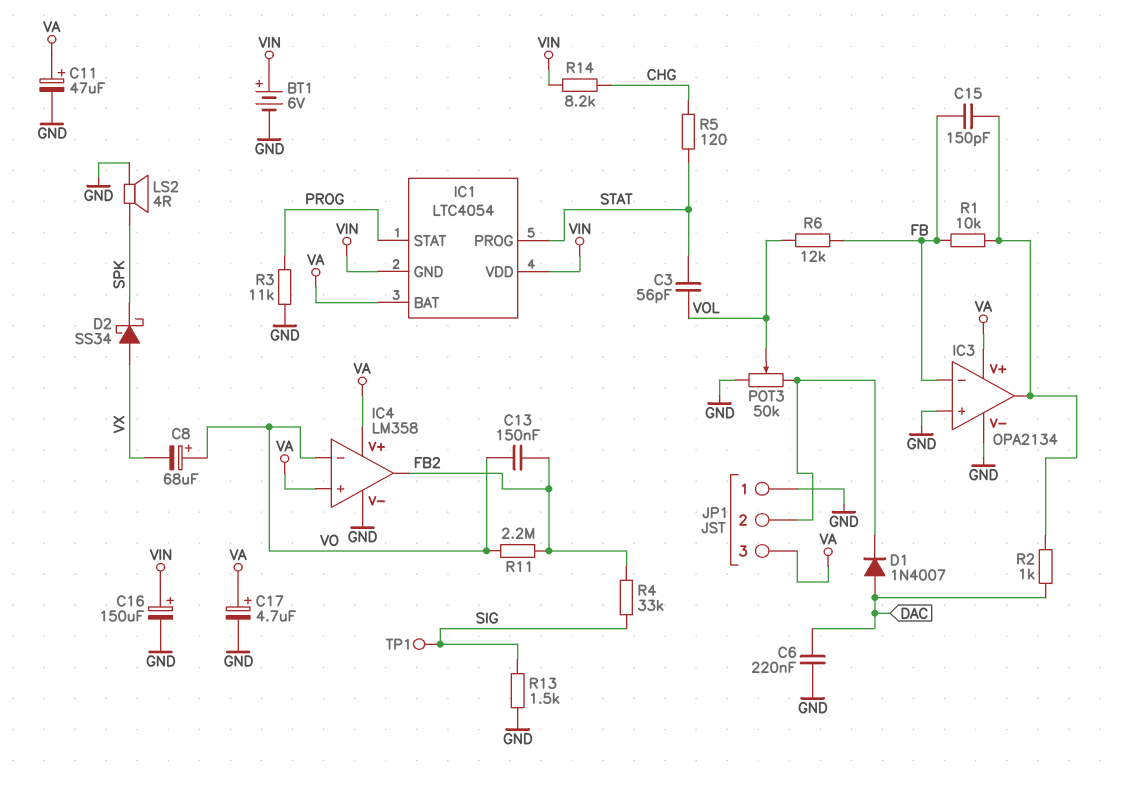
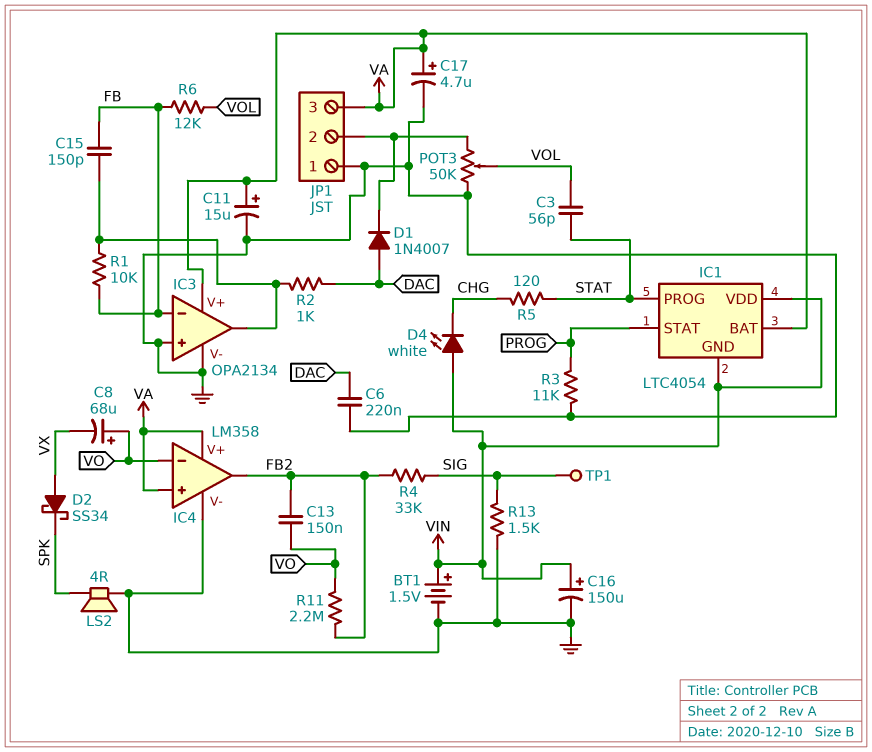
BT1: 6V (plus VIN, minus GND) -> 1.5V (plus VIN, minus GND)
C11: 47uF (plus VA, minus GND) -> 15uF (plus VA, minus GND)
D4: none -> LED white (A VIN, K CHG)
R14: 8.2k (CHG, VIN) -> none

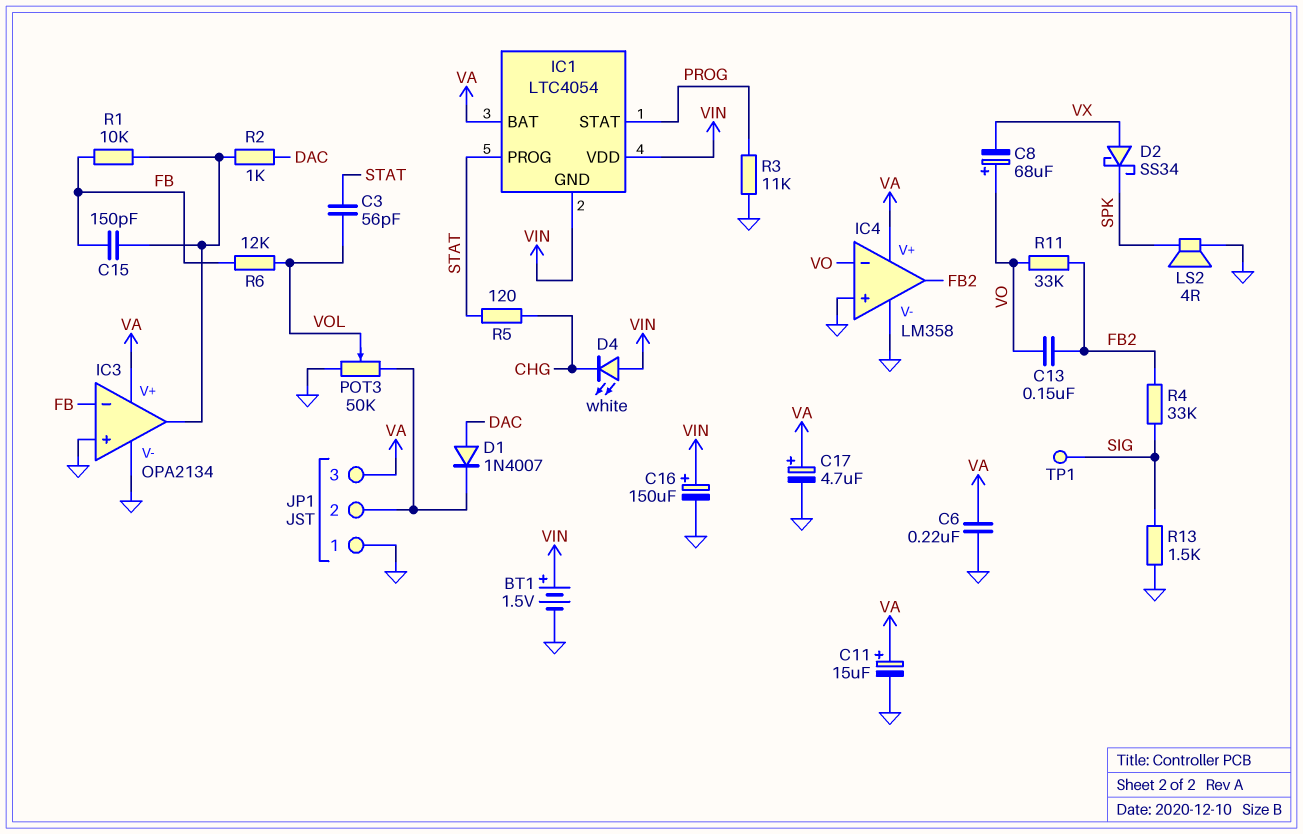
C6: 220nF (DAC, GND) -> 220nF (GND, VA)
IC4 pin in+: VA -> GND
R11: 2.2M (FB2, VO) -> 33k (FB2, VO)

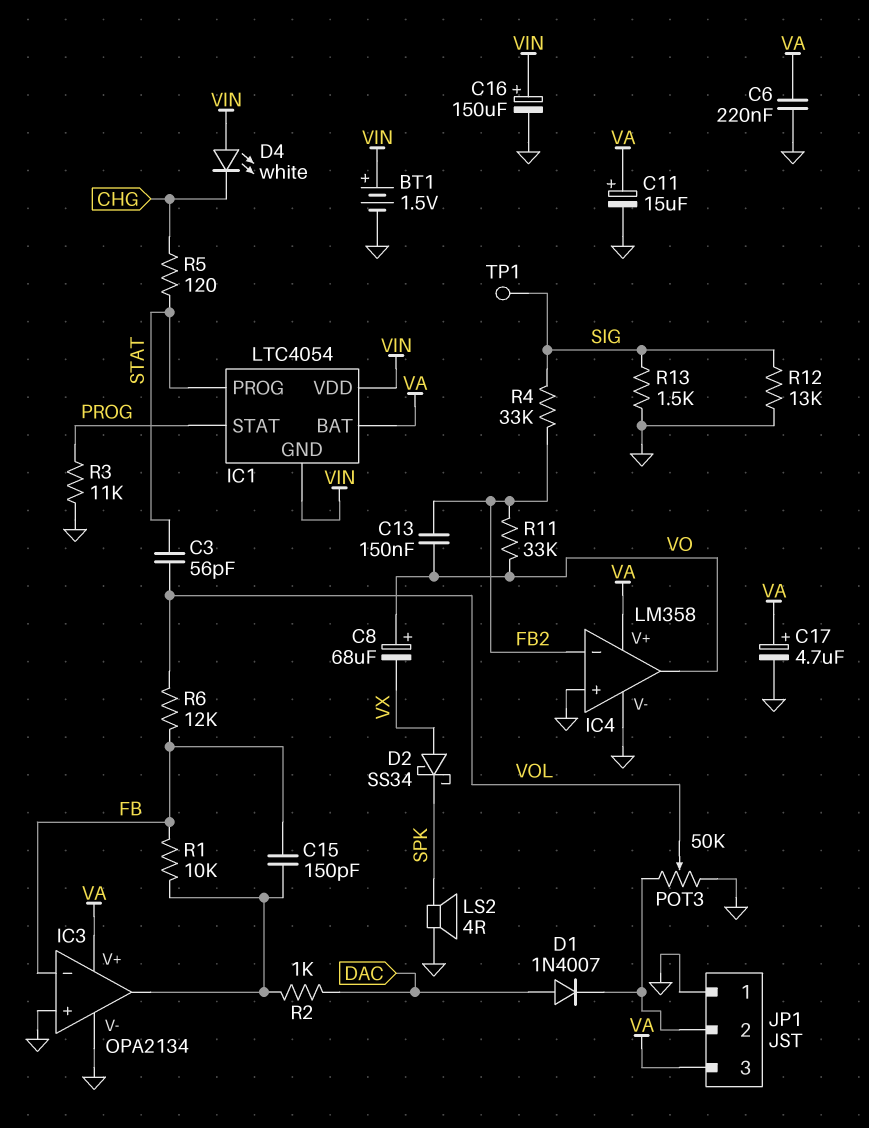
IC4 pin in-: VO -> FB2
IC4 pin out: FB2 -> VO
R12: none -> 13k (GND, SIG)

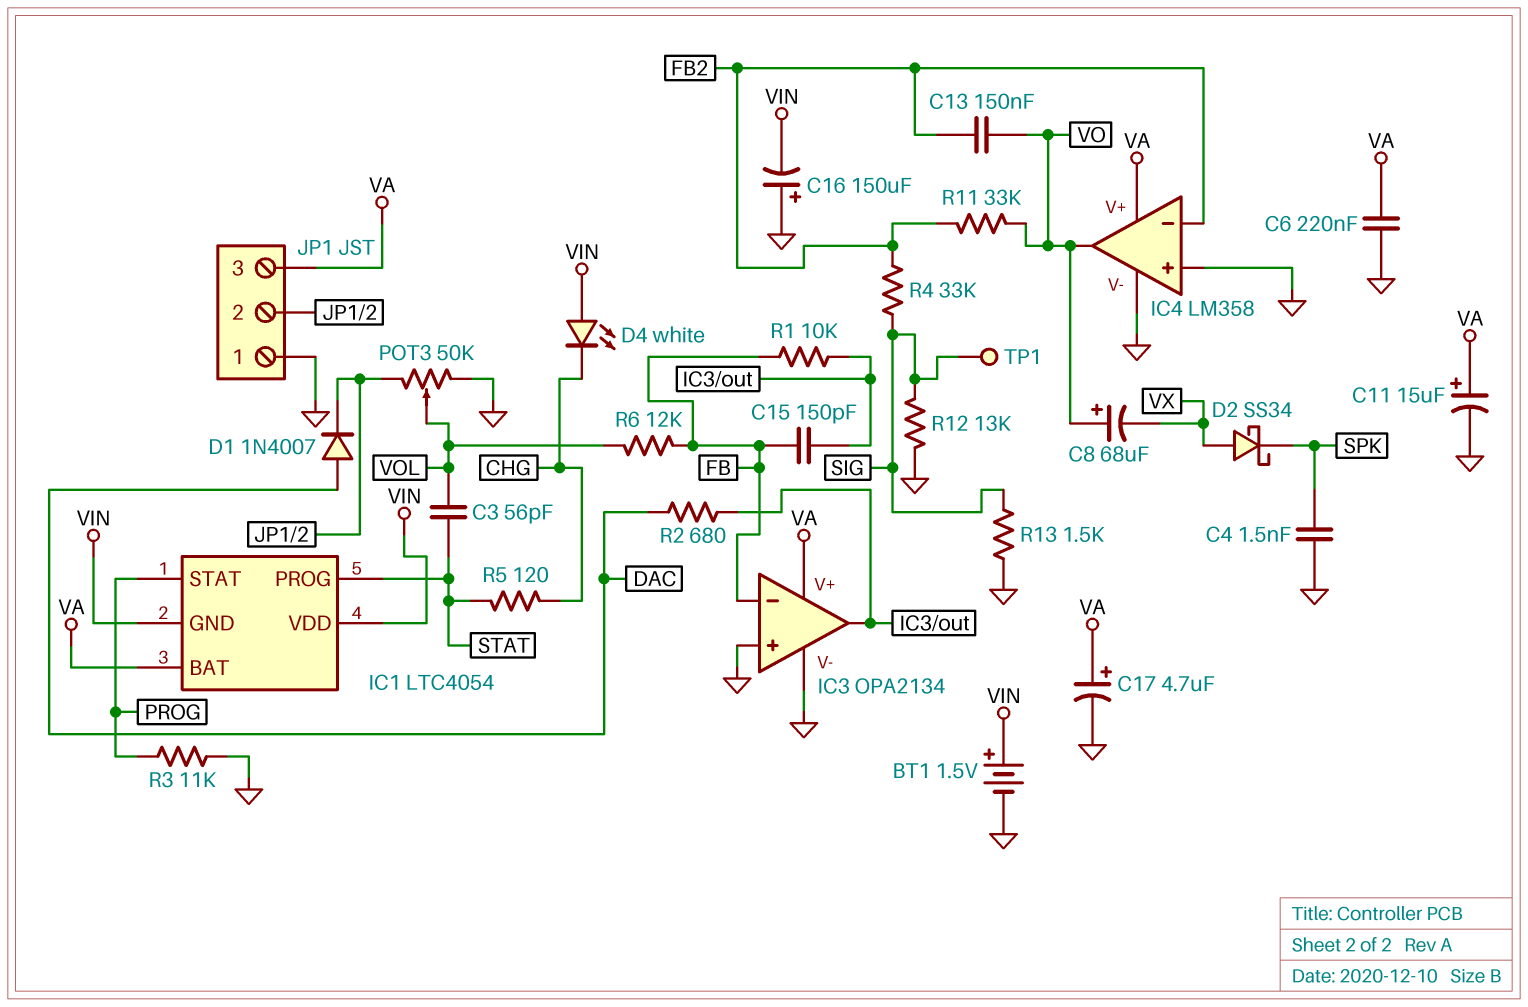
C4: none -> 1.5nF (GND, SPK)
C16: 150uF (plus VIN, minus GND) -> 150uF (plus GND, minus VIN)
LS2: speaker 4R (GND, SPK) -> none
R2: 1k (DAC, IC3/out) -> 680 (DAC, IC3/out)

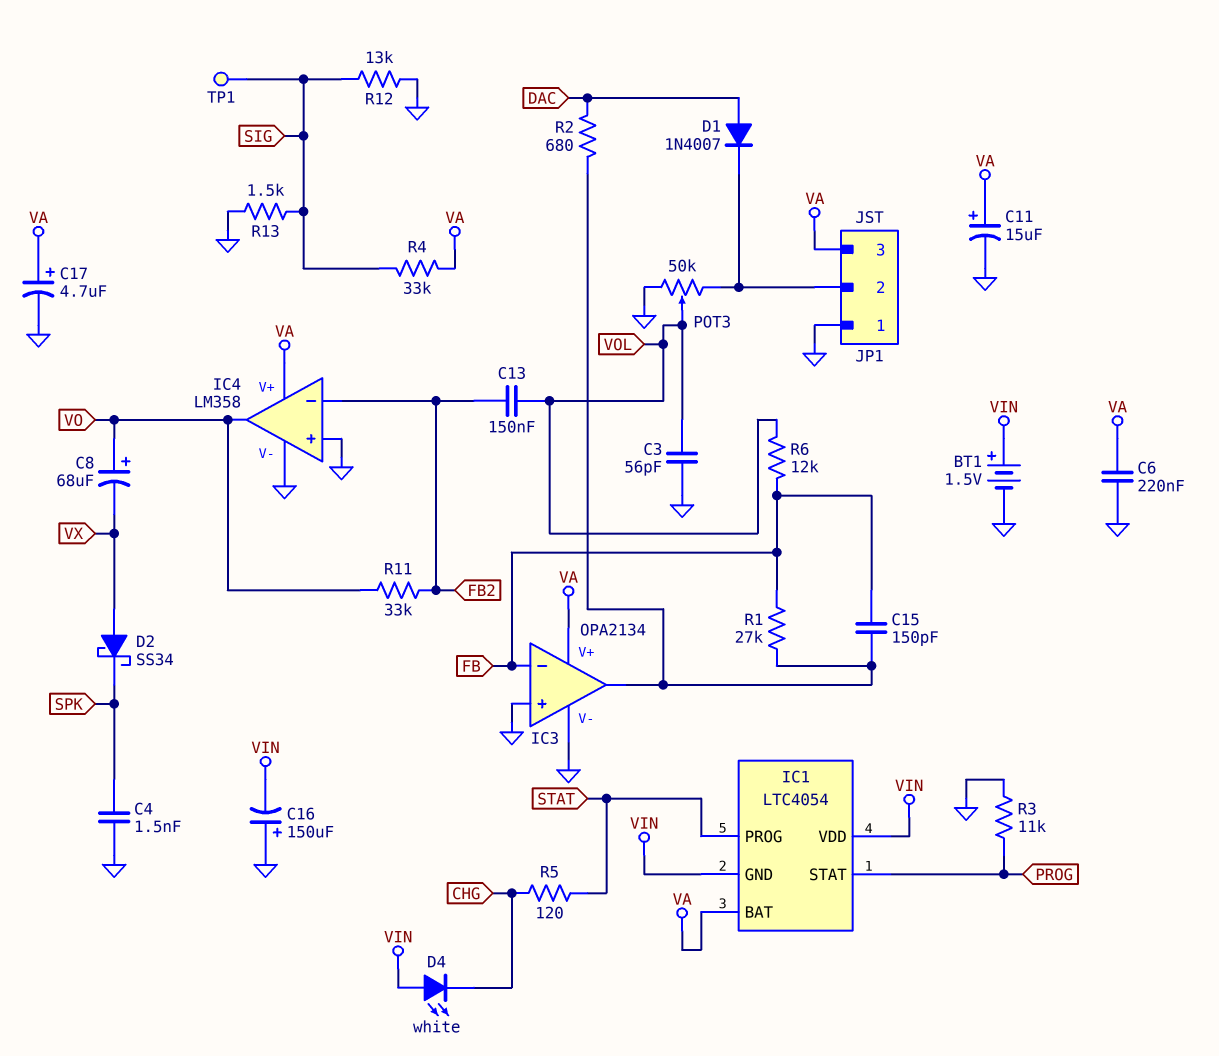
C3: 56pF (STAT, VOL) -> 56pF (GND, VOL)
C13: 150nF (FB2, VO) -> 150nF (FB2, VOL)
R1: 10k (FB, IC3/out) -> 27k (FB, IC3/out)
R4: 33k (FB2, SIG) -> 33k (SIG, VA)

